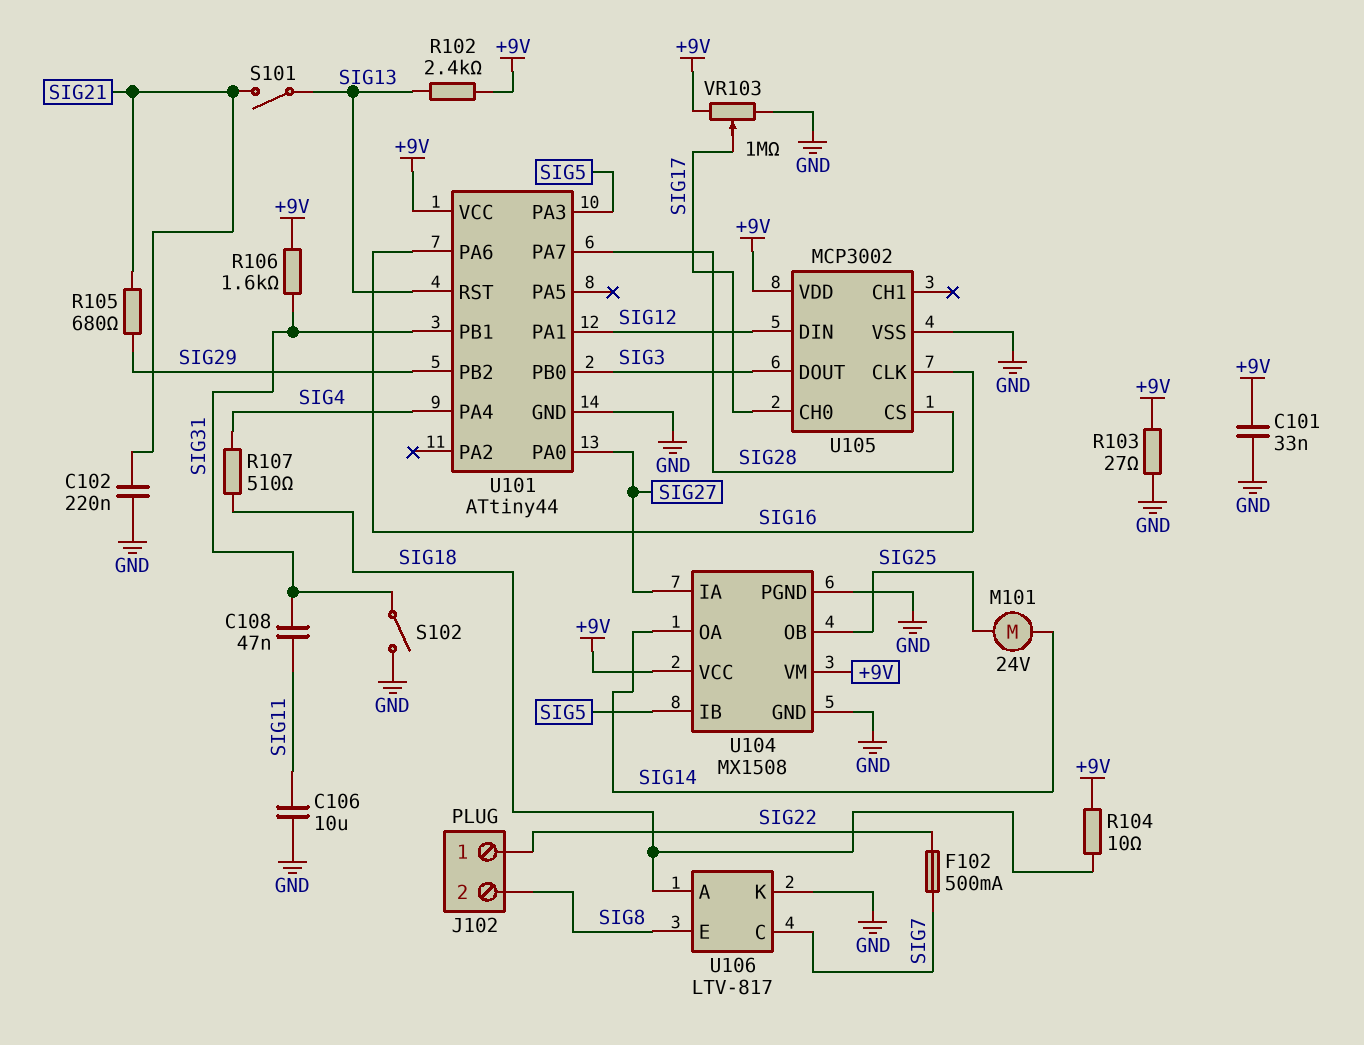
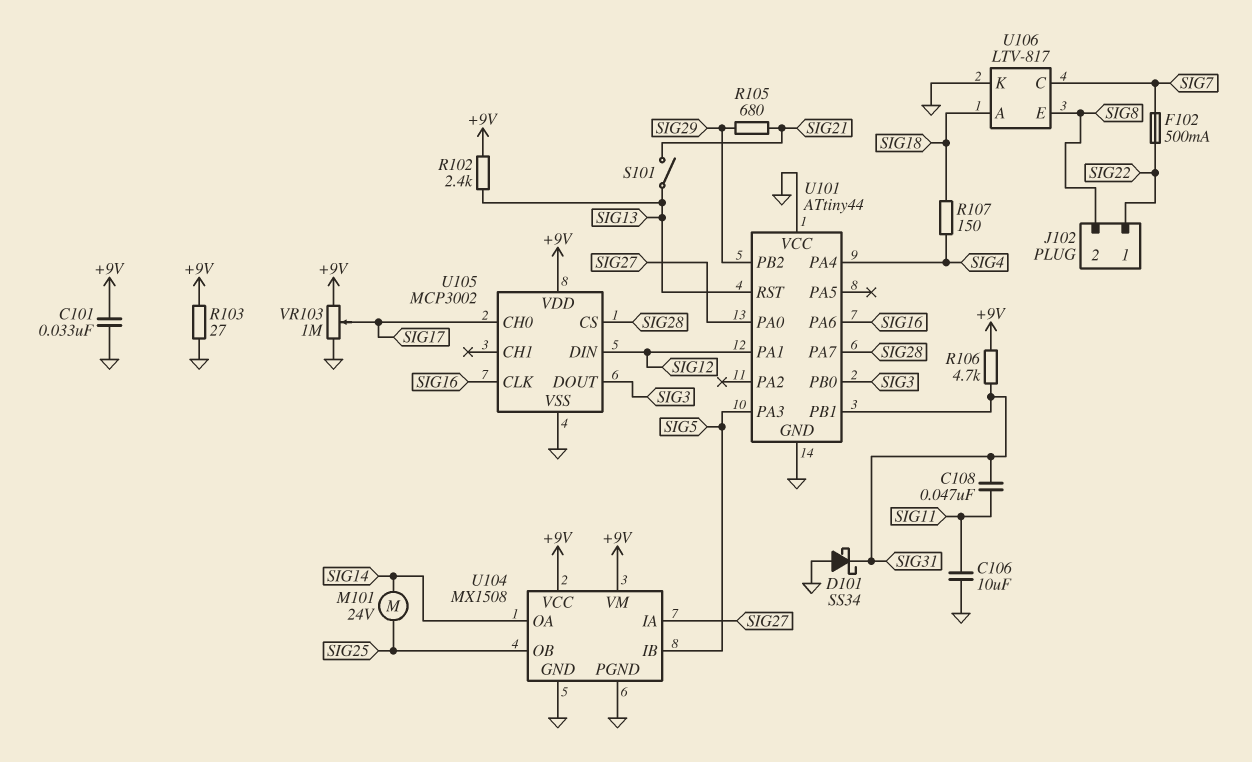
C102: 220nF (GND, SIG21) -> none
D101: none -> schottky SS34 (A GND, K SIG31)
R104: 10 (+9V, SIG18) -> none
R106: 1.6k (+9V, SIG31) -> 4.7k (+9V, SIG31)
R107: 510 (SIG4, SIG18) -> 150 (SIG4, SIG18)
S102: switch (GND, SIG31) -> none
U101 pin VCC: +9V -> GND

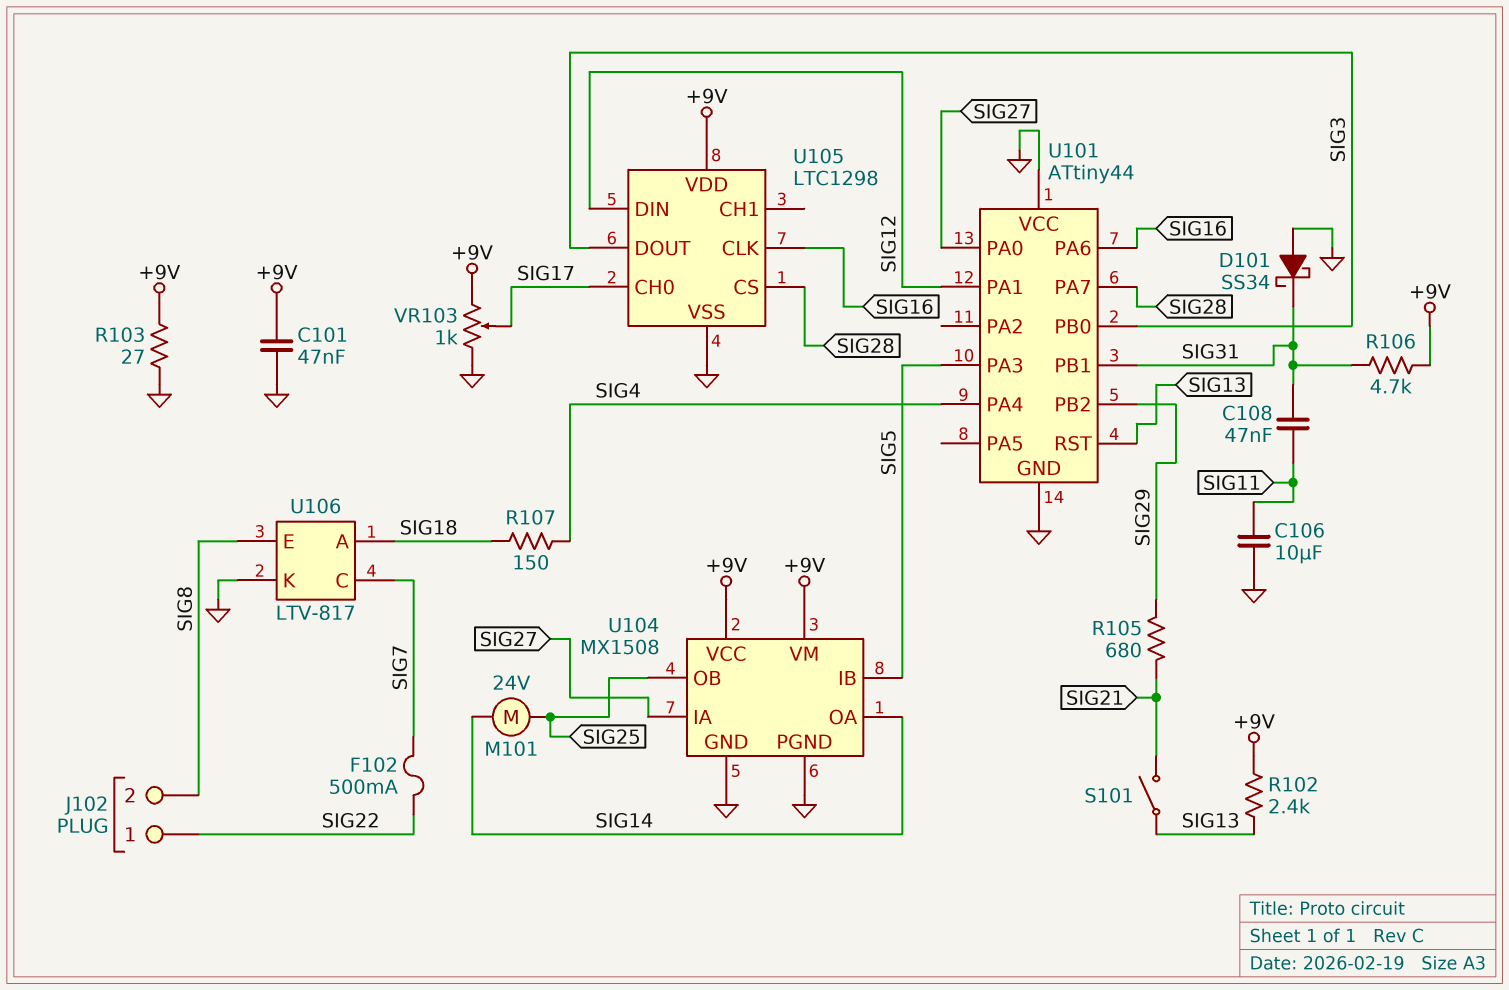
C101: 33nF (+9V, GND) -> 47nF (+9V, GND)
U105: MCP3002 -> LTC1298
VR103: 1M (+9V, GND, wiper SIG17) -> 1k (+9V, GND, wiper SIG17)

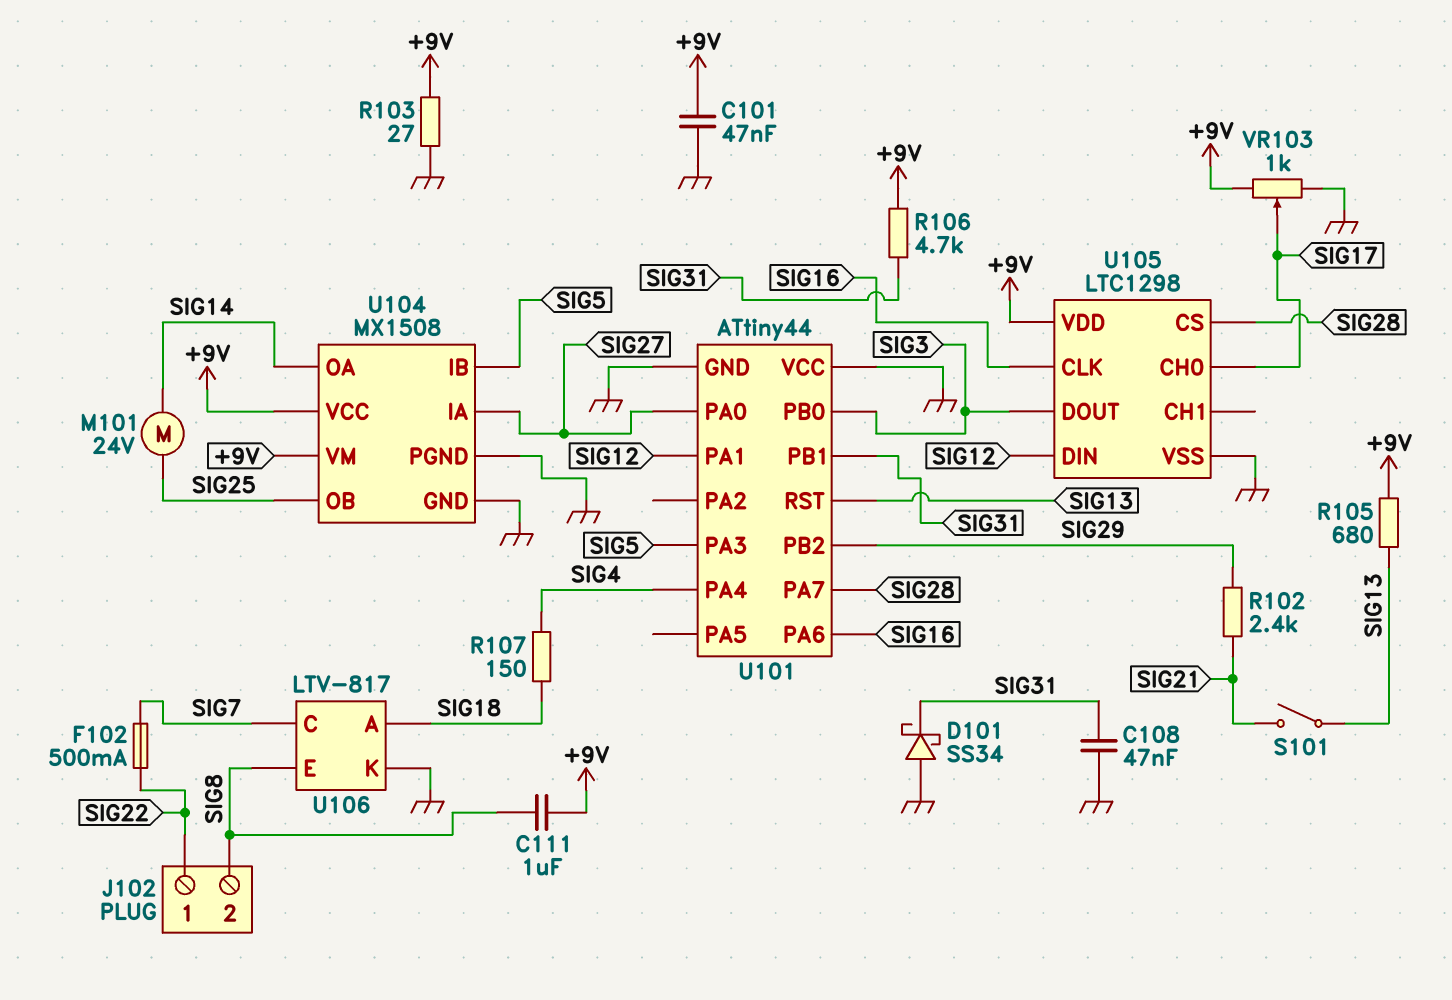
C106: 10uF (GND, SIG11) -> none
C108: 47nF (SIG11, SIG31) -> 47nF (GND, SIG31)
C111: none -> 1uF (+9V, SIG8)
R102: 2.4k (+9V, SIG13) -> 2.4k (SIG21, SIG29)
R105: 680 (SIG21, SIG29) -> 680 (+9V, SIG13)

